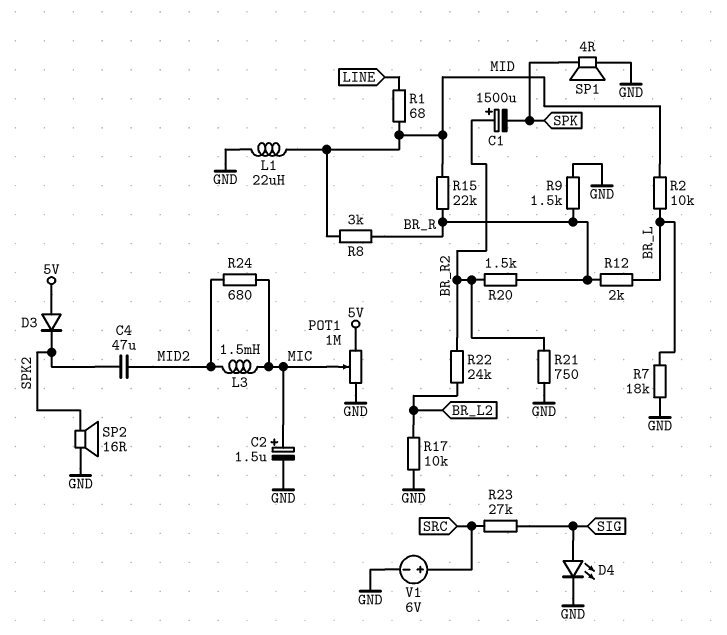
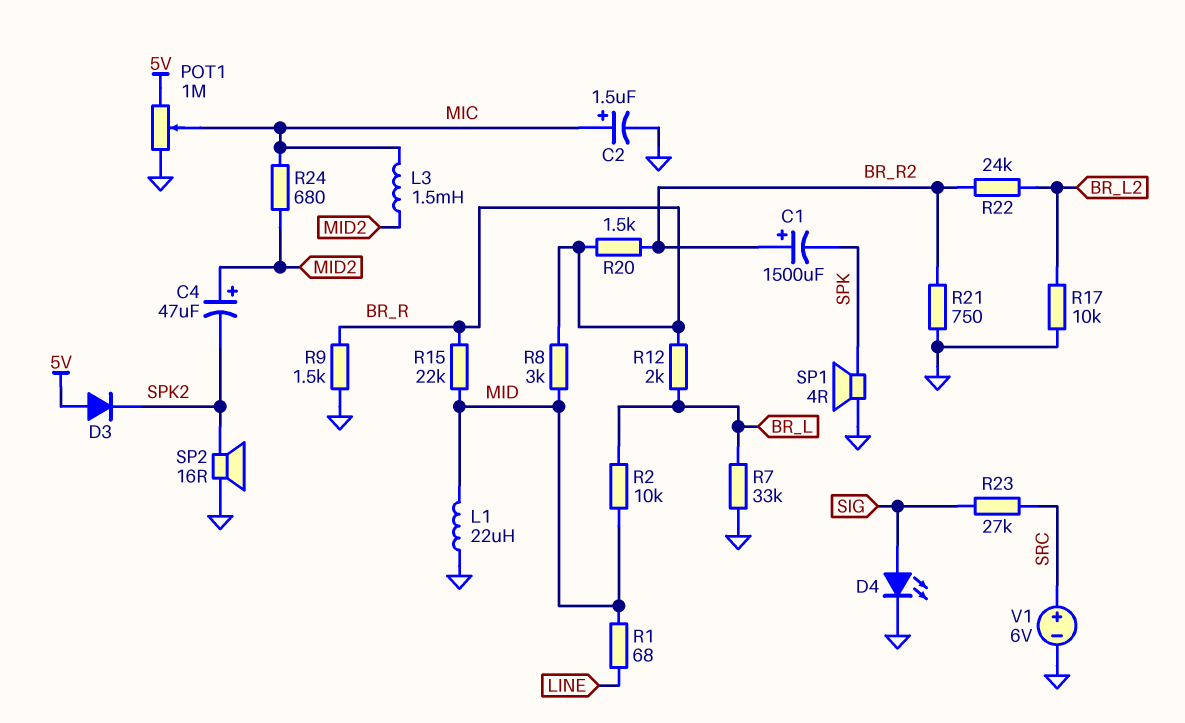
C4: 47uF (MID2, SPK2) -> 47uF (plus MID2, minus SPK2)
R7: 18k (BR_L, GND) -> 33k (BR_L, GND)

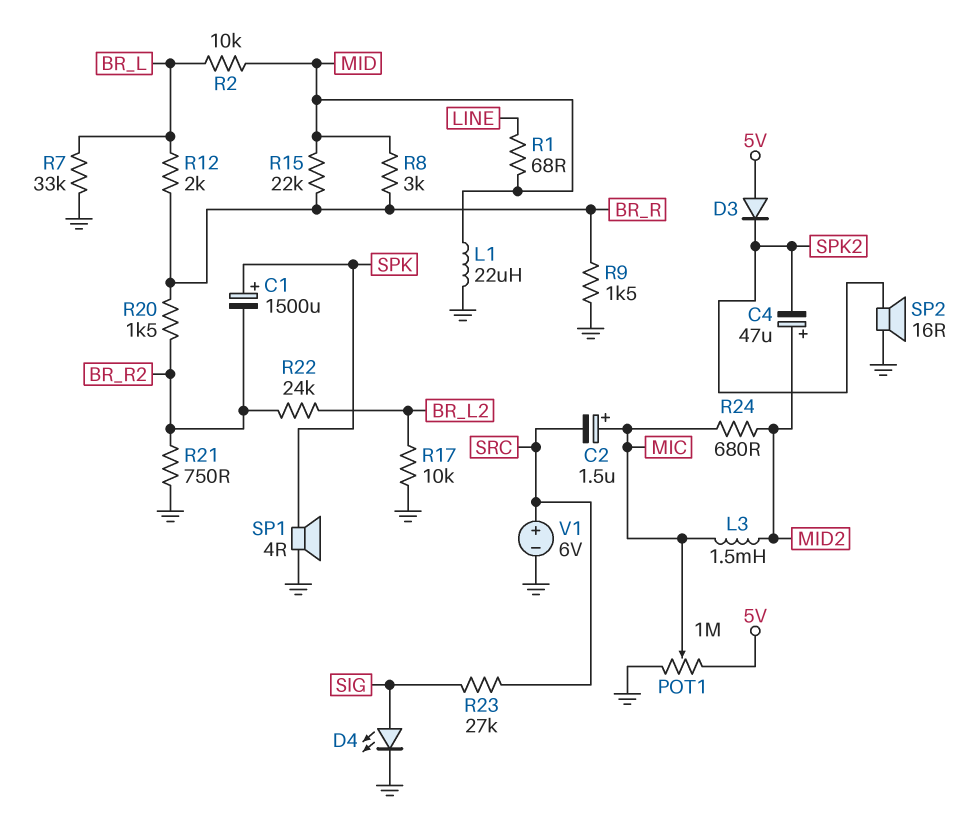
C1: 1500uF (plus BR_R2, minus SPK) -> 1500uF (plus SPK, minus BR_R2)
C2: 1.5uF (plus MIC, minus GND) -> 1.5uF (plus MIC, minus SRC)

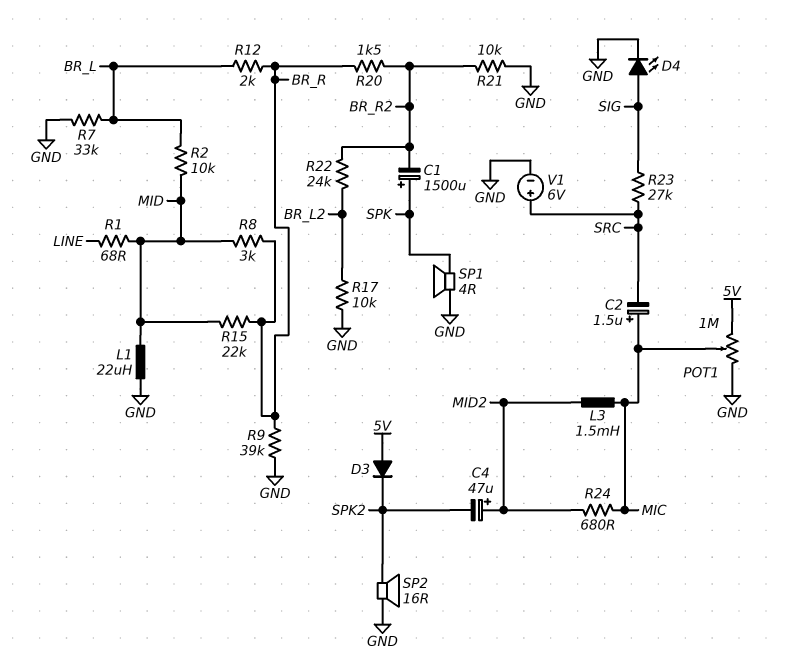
R9: 1.5k (BR_R, GND) -> 39k (BR_R, GND)
R21: 750 (BR_R2, GND) -> 10k (BR_R2, GND)

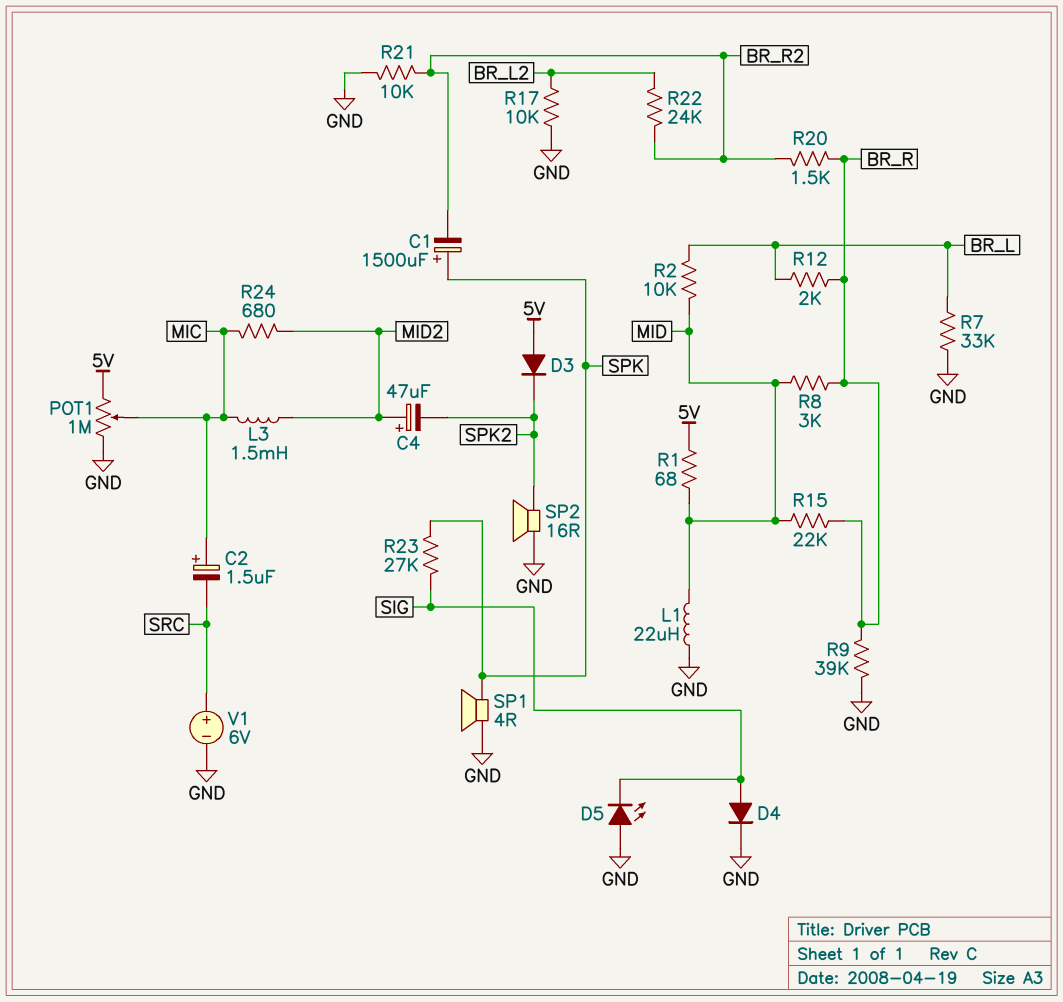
D4: LED (A SIG, K GND) -> diode (A SIG, K GND)
D5: none -> LED (A GND, K SIG)
R1: 68 (LINE, MID) -> 68 (5V, MID)
R23: 27k (SIG, SRC) -> 27k (SIG, SPK)

